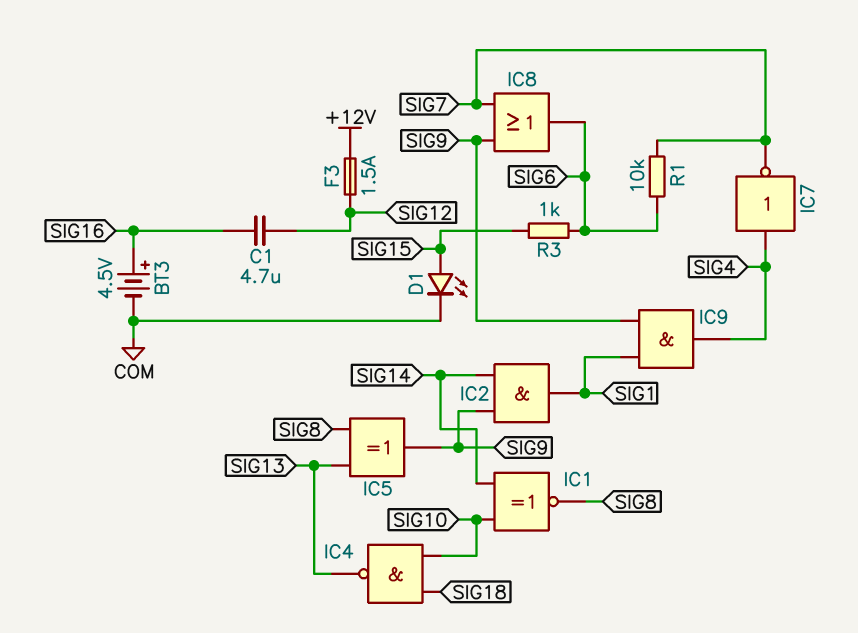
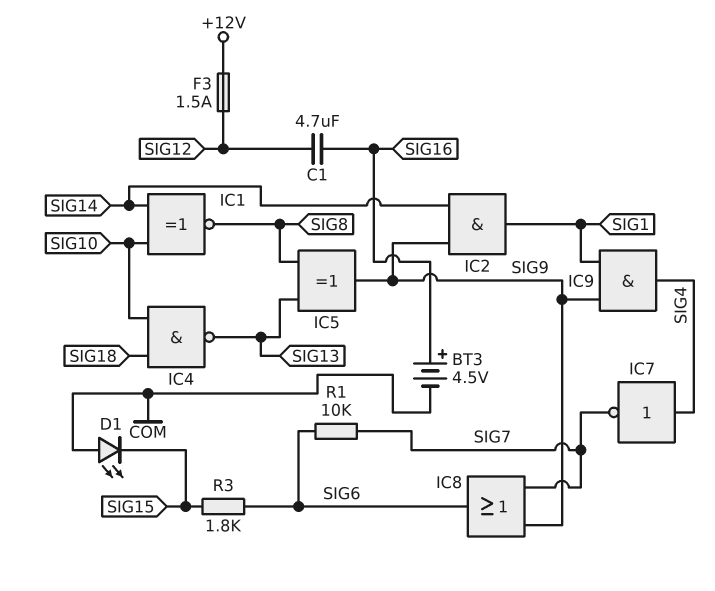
D1: LED (A SIG15, K COM) -> LED (A COM, K SIG15)
R3: 1k (SIG6, SIG15) -> 1.8k (SIG6, SIG15)

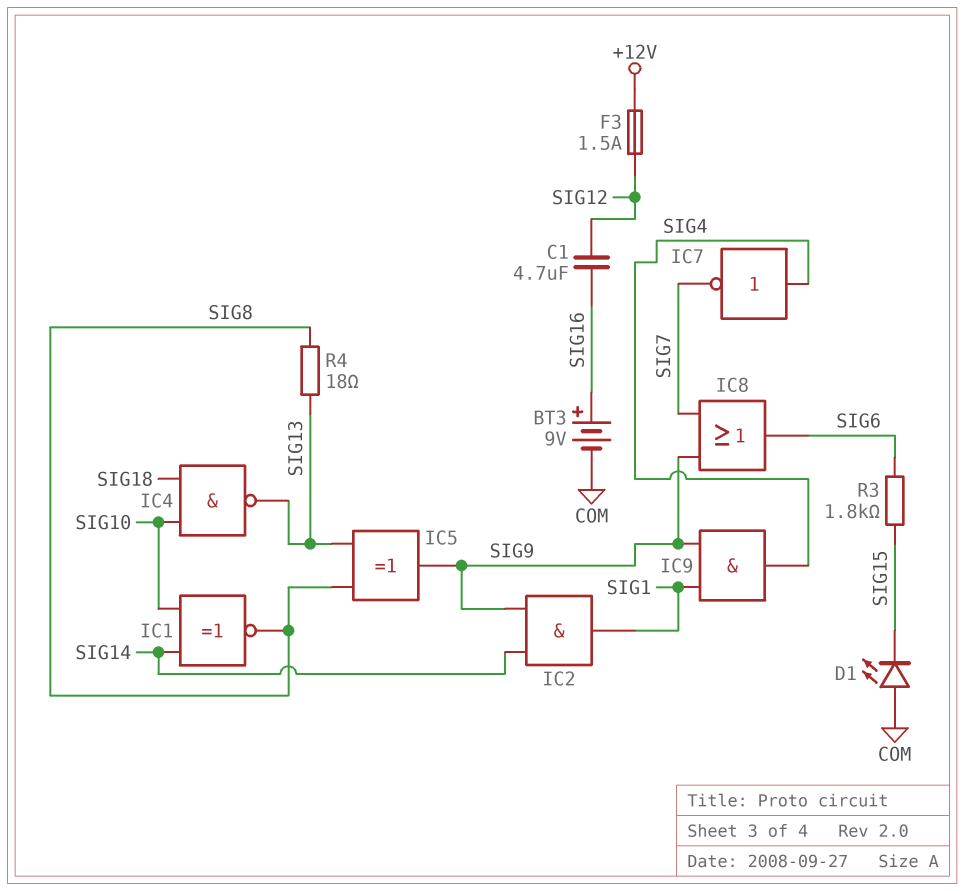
BT3: 4.5V (plus SIG16, minus COM) -> 9V (plus SIG16, minus COM)
R1: 10k (SIG6, SIG7) -> none
R4: none -> 18 (SIG8, SIG13)

